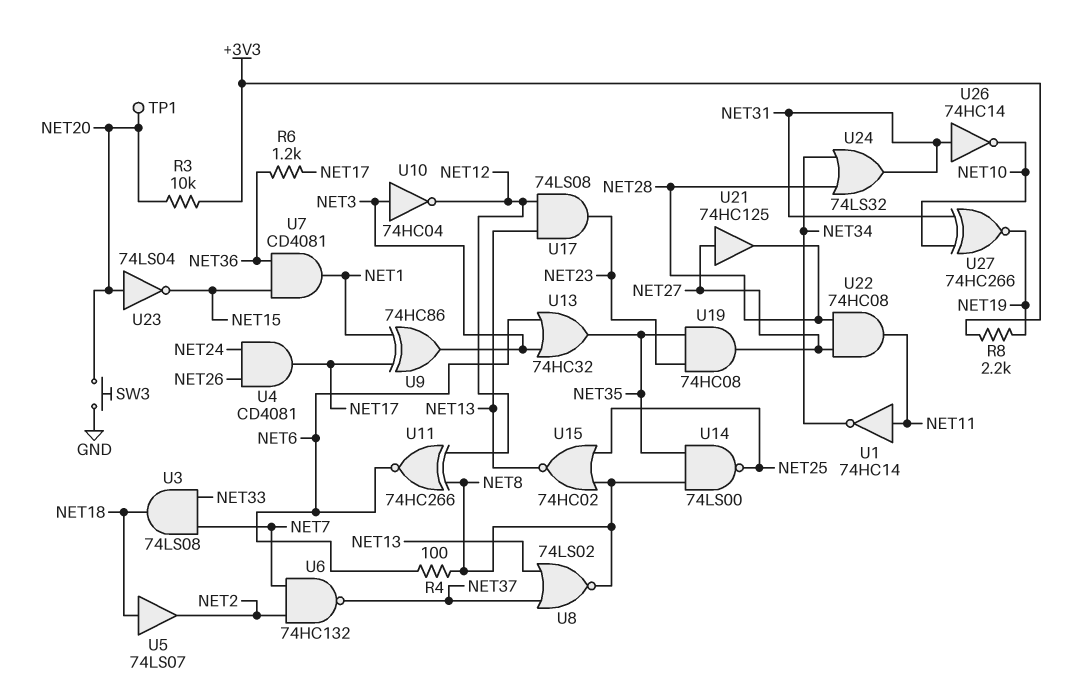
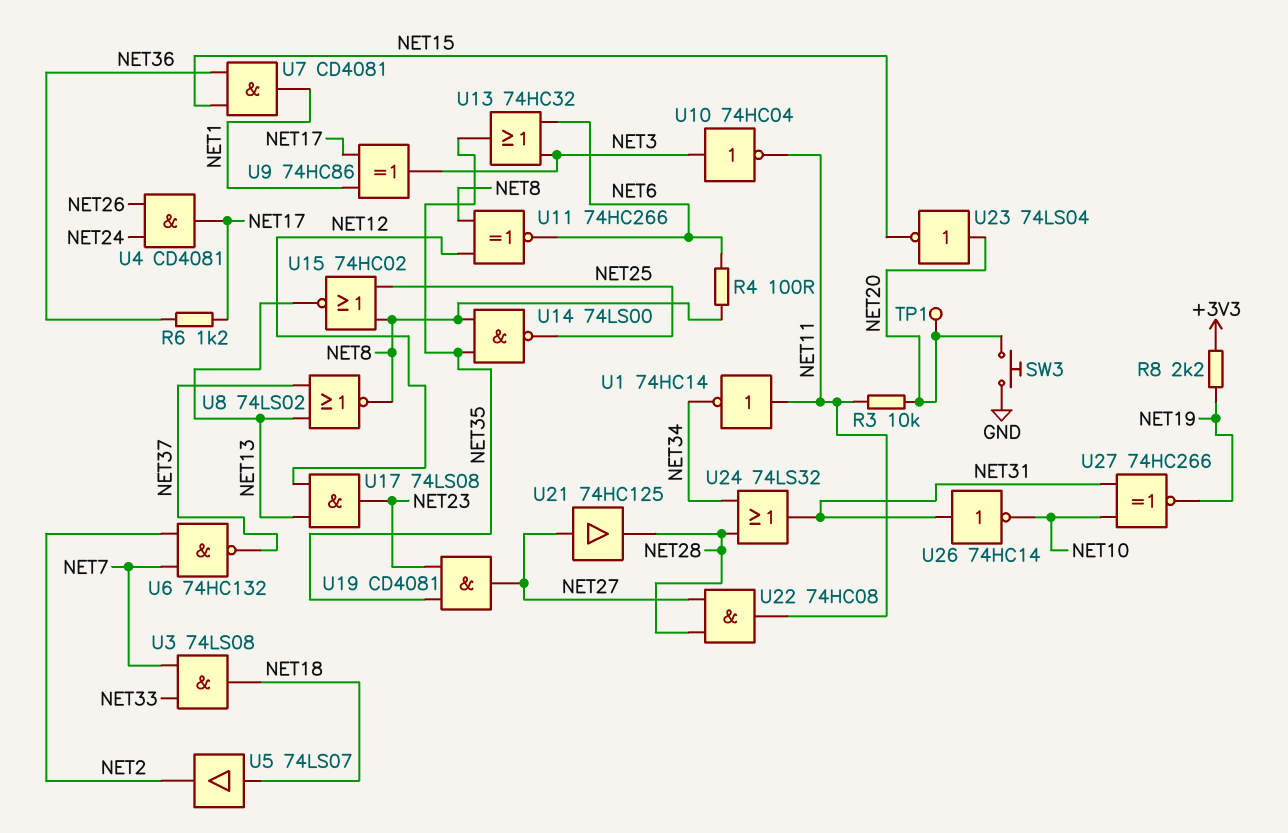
R3: 10k (+3V3, NET20) -> 10k (NET11, NET20)
U10: NOT 74HC04 (in NET3, out NET12) -> NOT 74HC04 (in NET3, out NET11)
U19: AND 74HC08 (in NET23, in NET35, out NET27) -> AND CD4081 (in NET23, in NET35, out NET27)

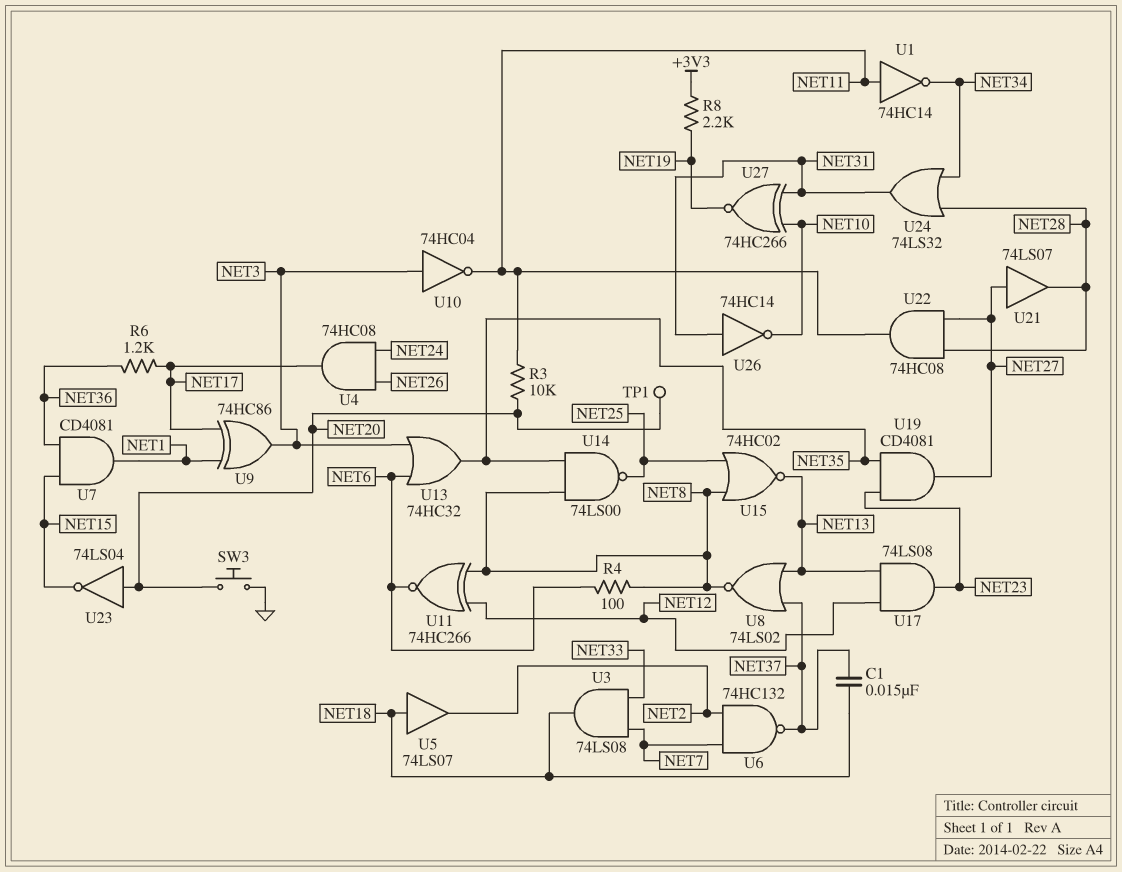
C1: none -> 15nF (NET18, NET37)
U4: AND CD4081 (in NET24, in NET26, out NET17) -> AND 74HC08 (in NET24, in NET26, out NET17)
U21: buffer 74HC125 (in NET27, out NET28) -> buffer 74LS07 (in NET27, out NET28)

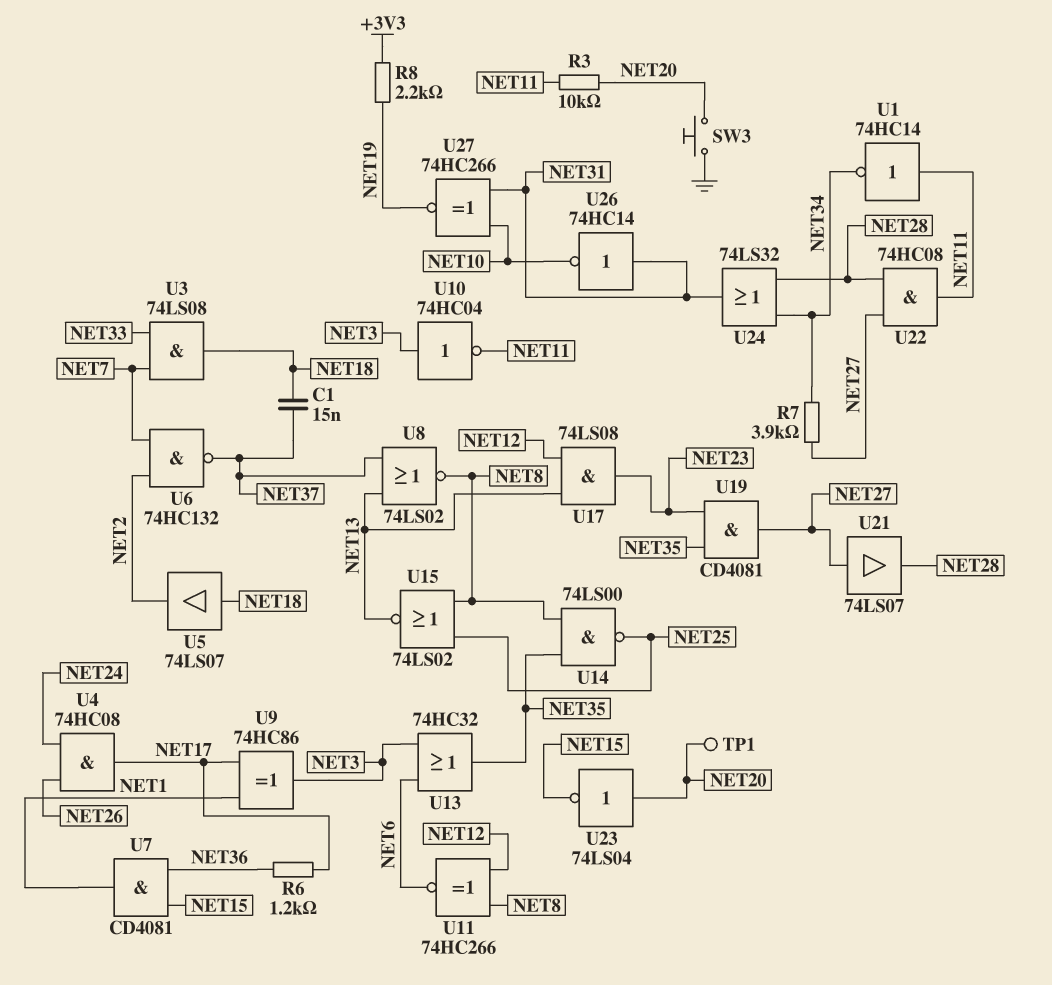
R4: 100 (NET6, NET8) -> none
R7: none -> 3.9k (NET27, NET34)
U15: NOR 74HC02 (in NET8, in NET25, out NET13) -> NOR 74LS02 (in NET8, in NET25, out NET13)

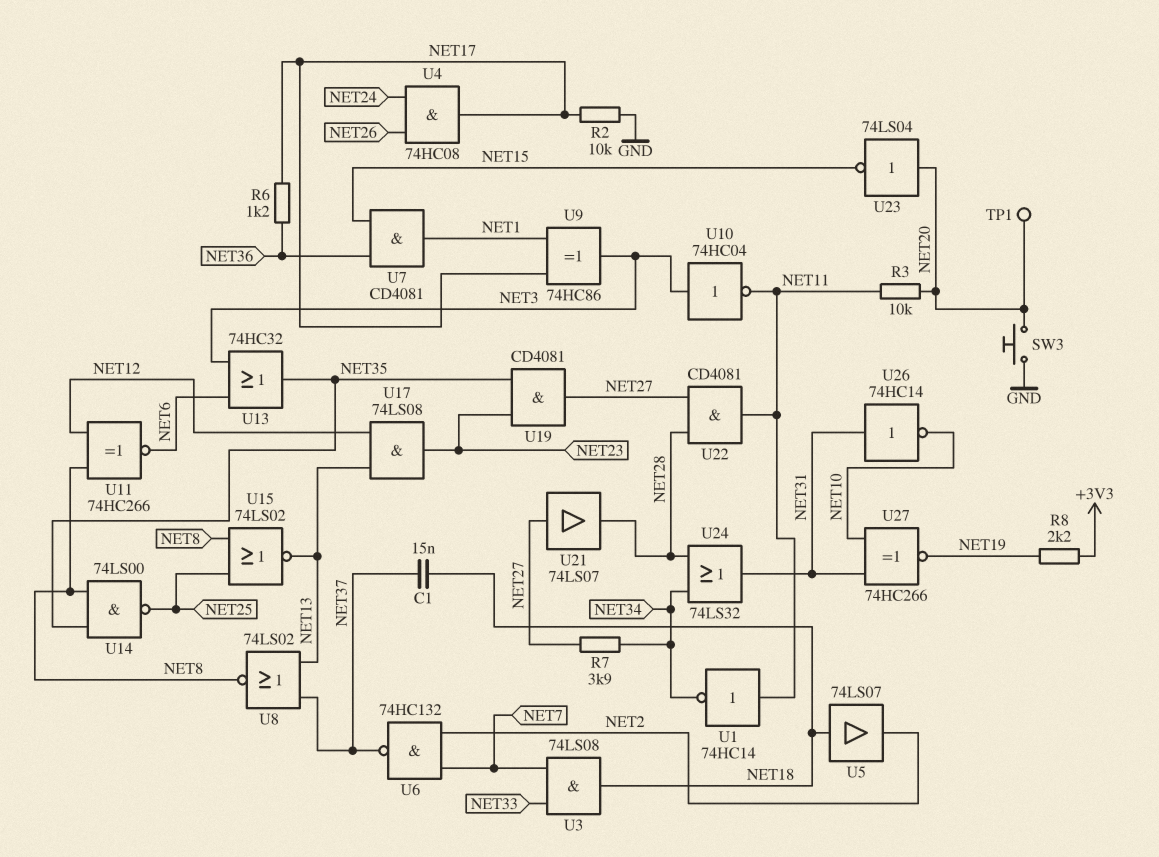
R2: none -> 10k (GND, NET17)
U22: AND 74HC08 (in NET27, in NET28, out NET11) -> AND CD4081 (in NET27, in NET28, out NET11)

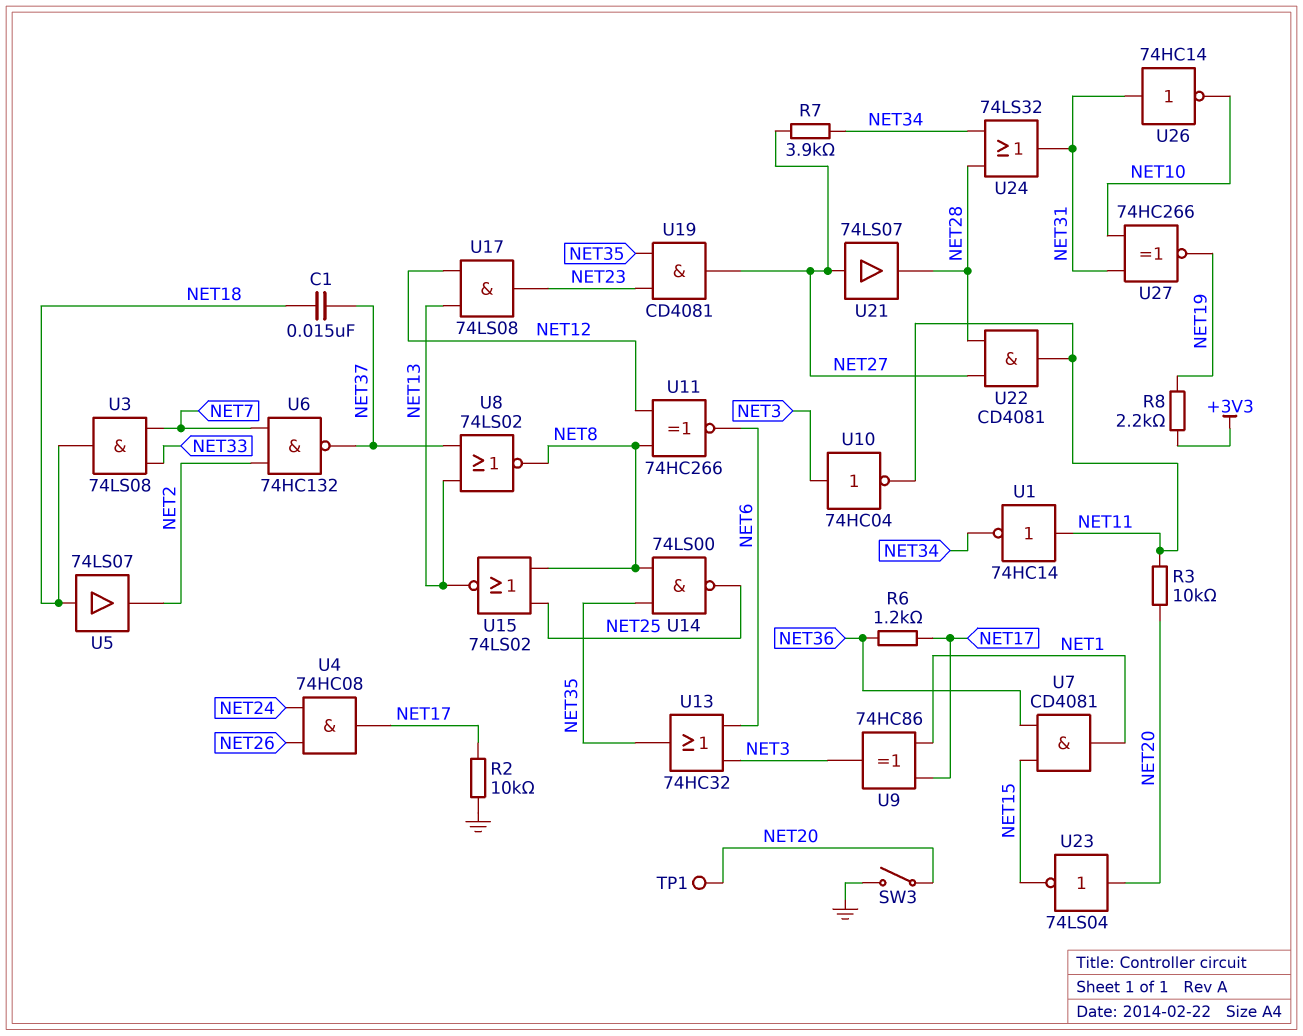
SW3: button (GND, NET20) -> switch (GND, NET20)

